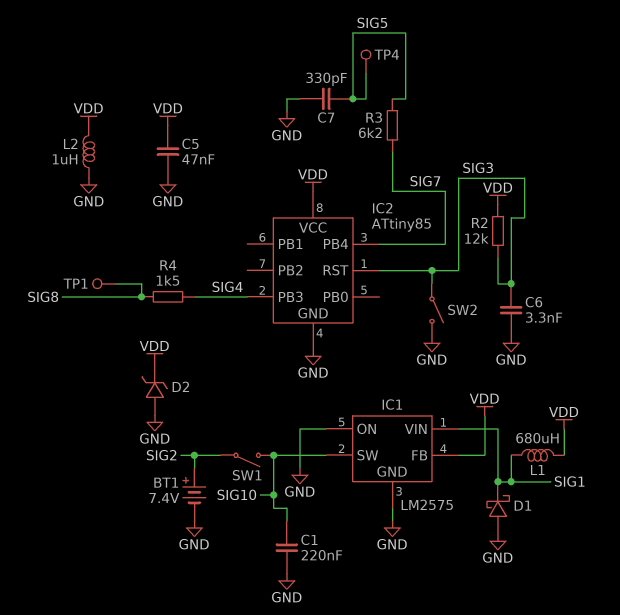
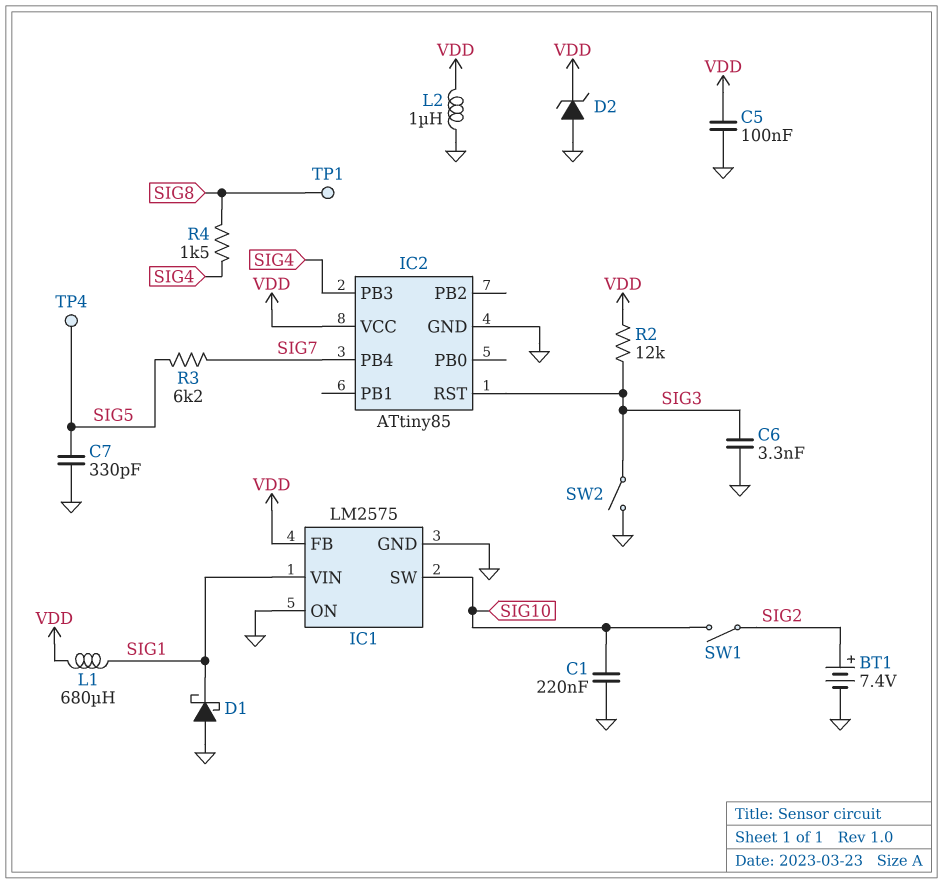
C5: 47nF (GND, VDD) -> 100nF (GND, VDD)

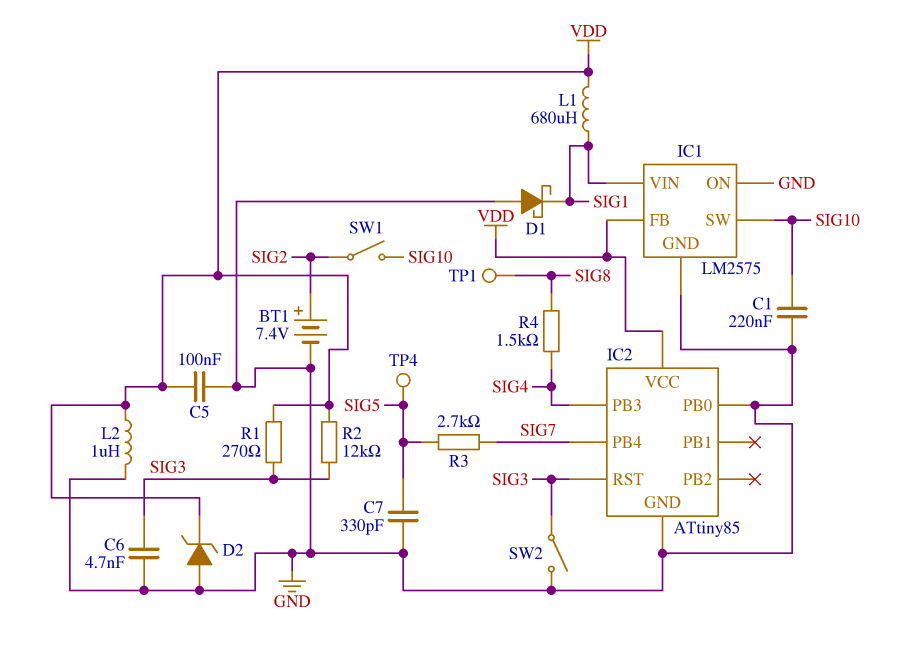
C6: 3.3nF (GND, SIG3) -> 4.7nF (GND, SIG3)
IC2 pin PB0: none -> GND
R1: none -> 270 (SIG3, VDD)
R3: 6.2k (SIG5, SIG7) -> 2.7k (SIG5, SIG7)

